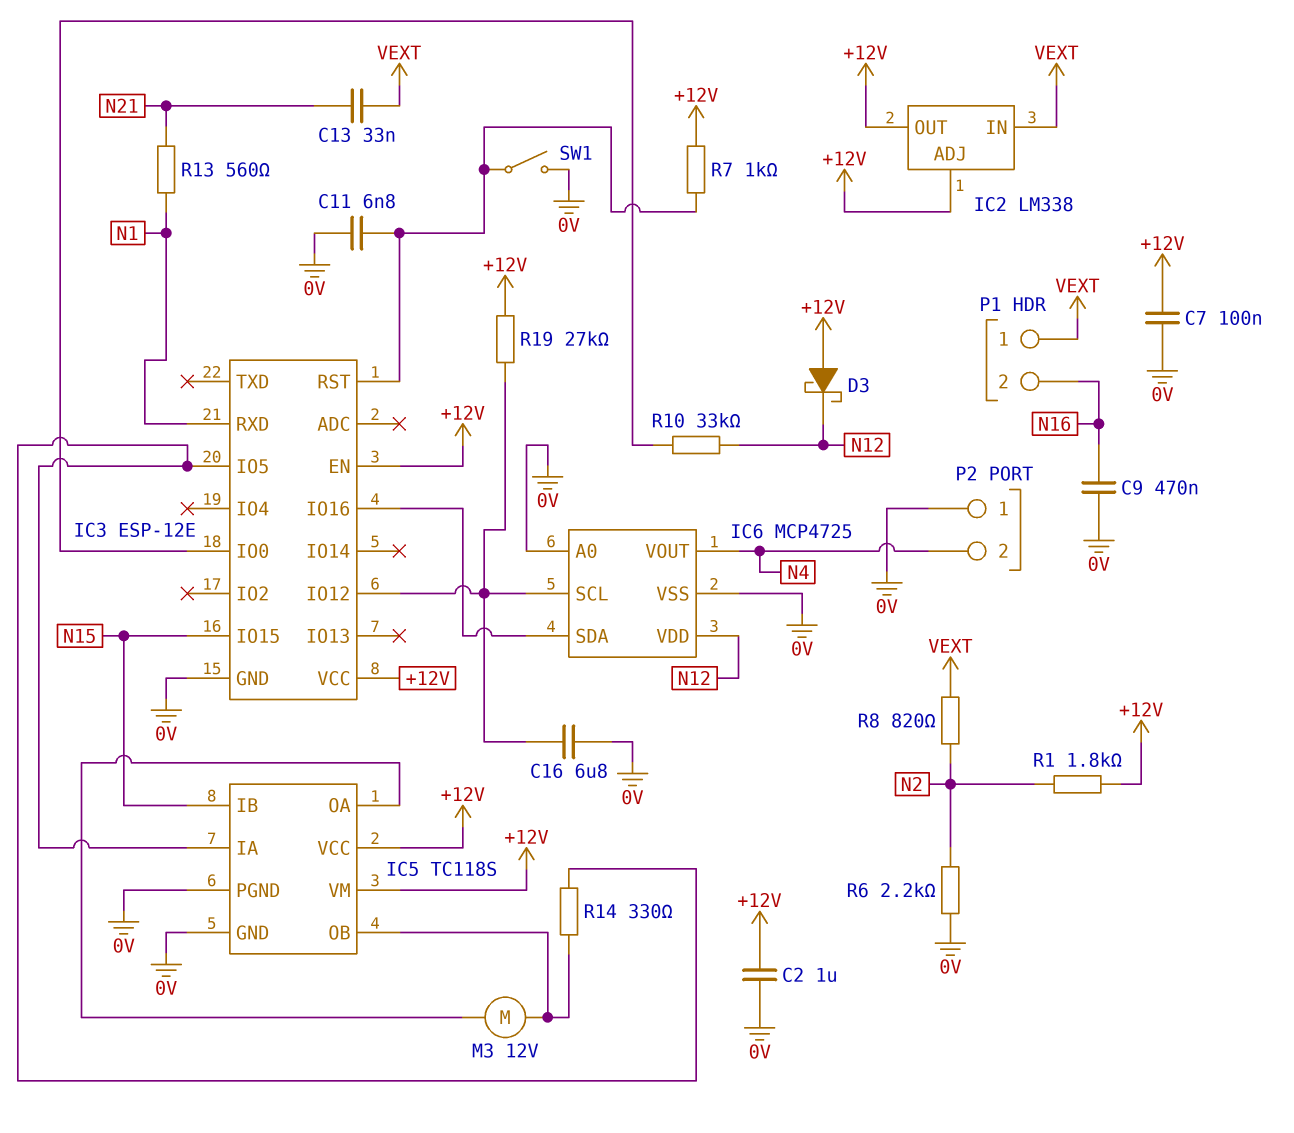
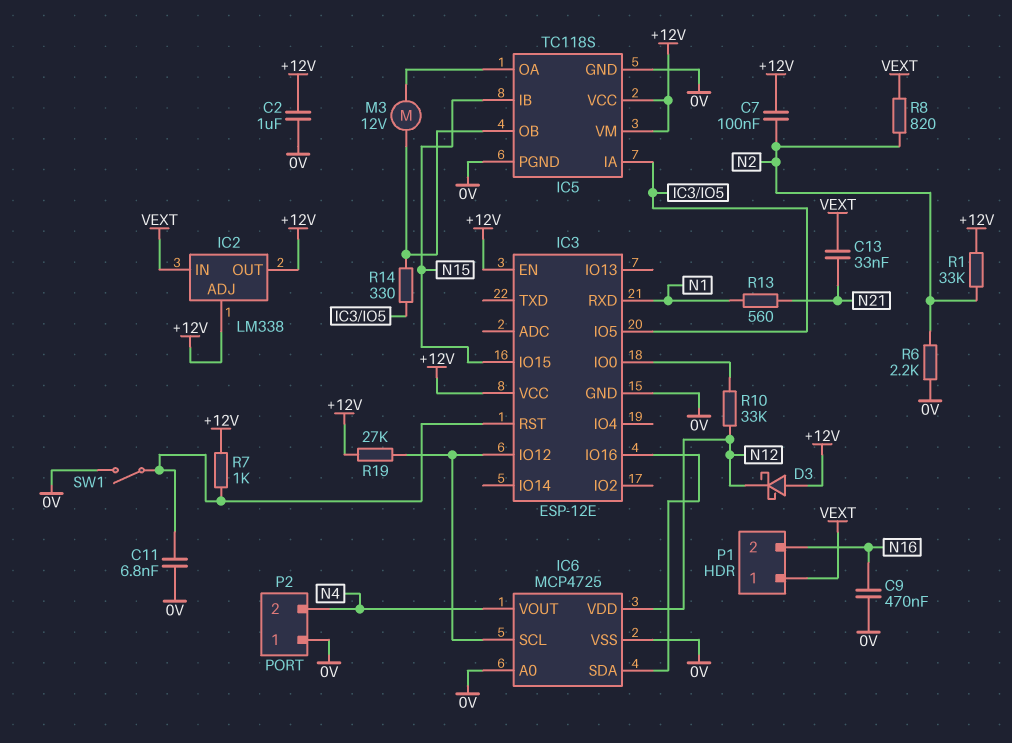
C7: 100nF (+12V, 0V) -> 100nF (+12V, N2)
C16: 6.8uF (0V, IC3/IO12) -> none
R1: 1.8k (+12V, N2) -> 33k (+12V, N2)

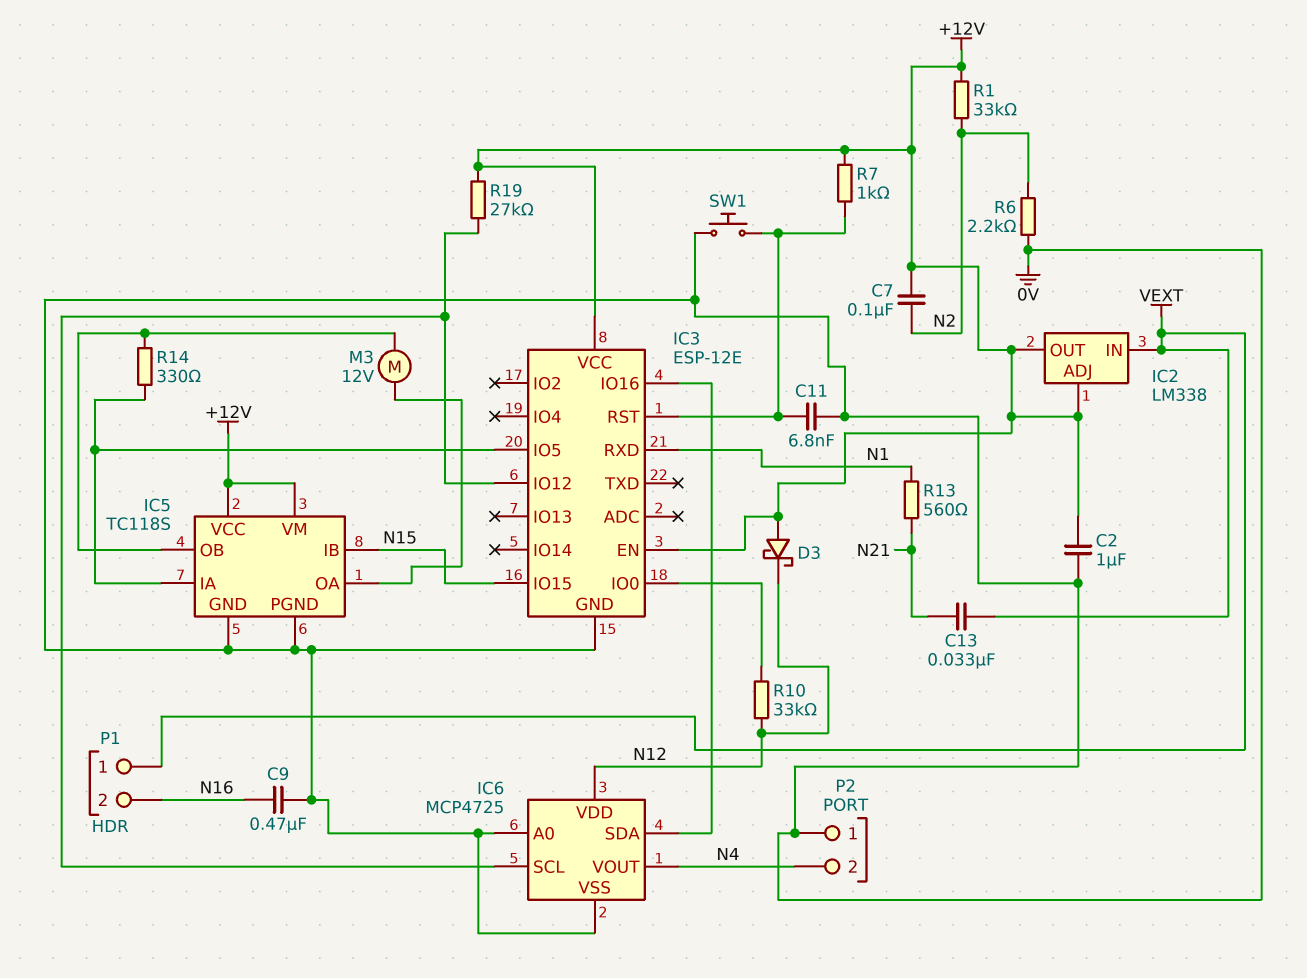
R8: 820 (N2, VEXT) -> none
SW1: switch (0V, IC3/RST) -> button (0V, IC3/RST)

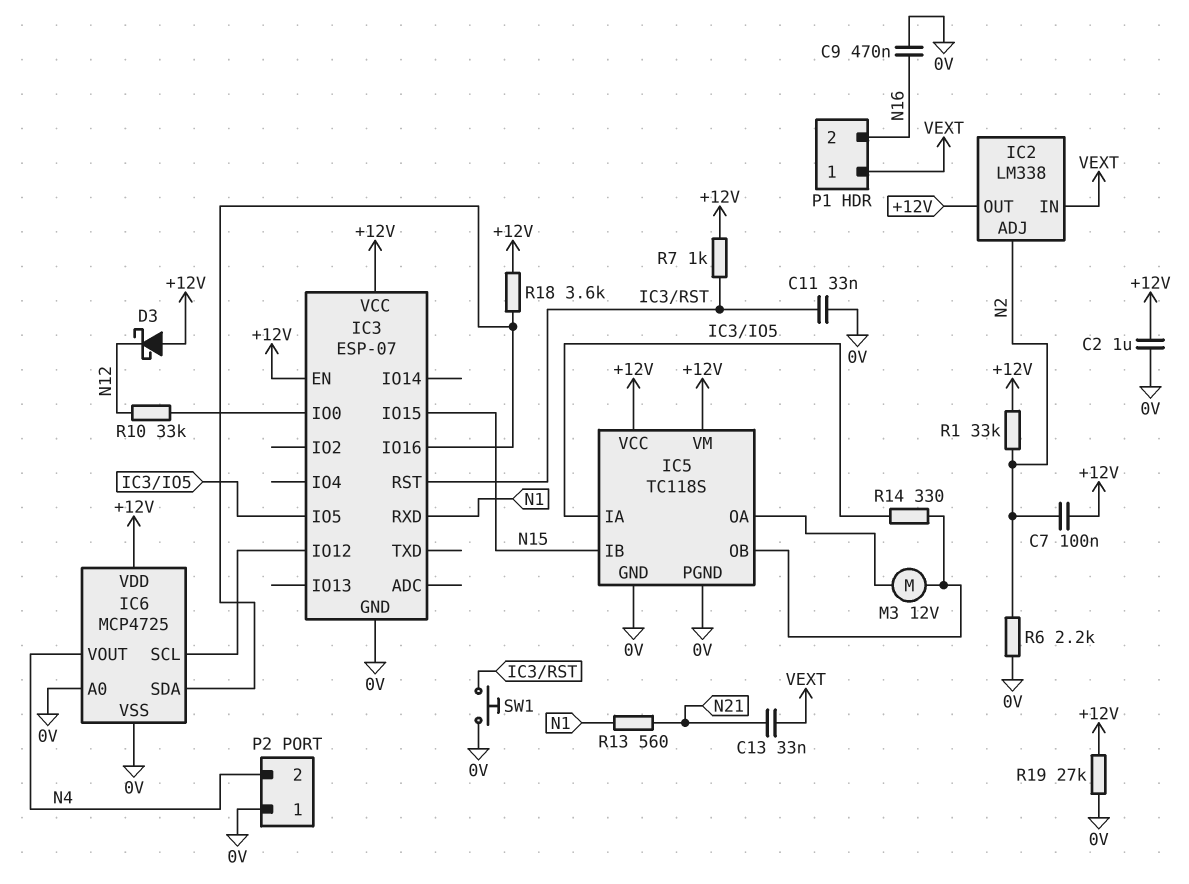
C11: 6.8nF (0V, IC3/RST) -> 33nF (0V, IC3/RST)
IC2 pin ADJ: +12V -> N2
IC3: ESP-12E -> ESP-07
IC6 pin VDD: N12 -> +12V
R18: none -> 3.6k (+12V, IC3/IO16)
R19: 27k (+12V, IC3/IO12) -> 27k (+12V, 0V)

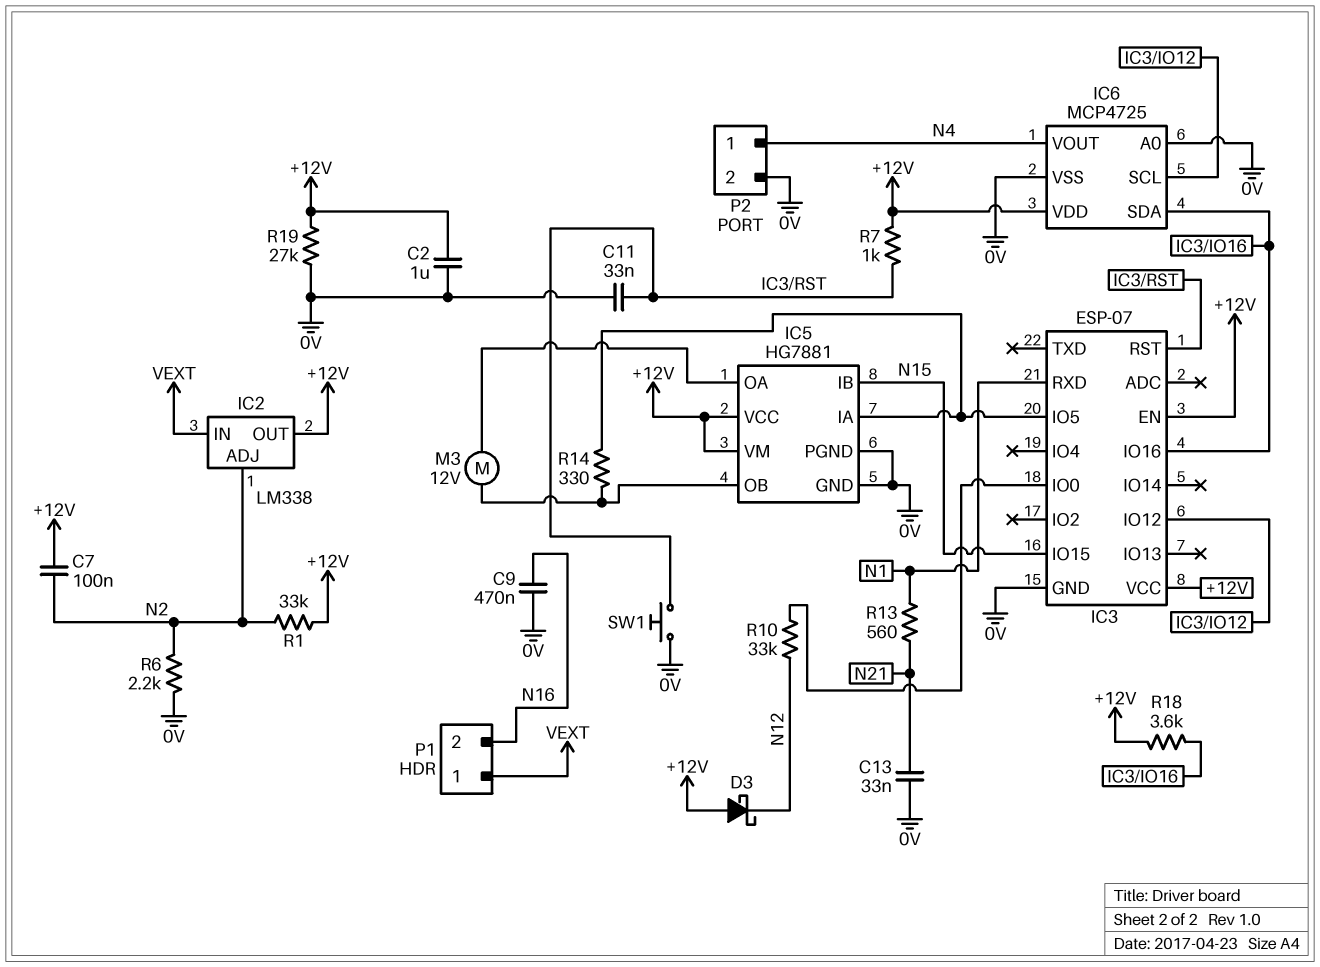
C13: 33nF (N21, VEXT) -> 33nF (0V, N21)
IC5: TC118S -> HG7881
P2 pin 1: 0V -> N4
P2 pin 2: N4 -> 0V

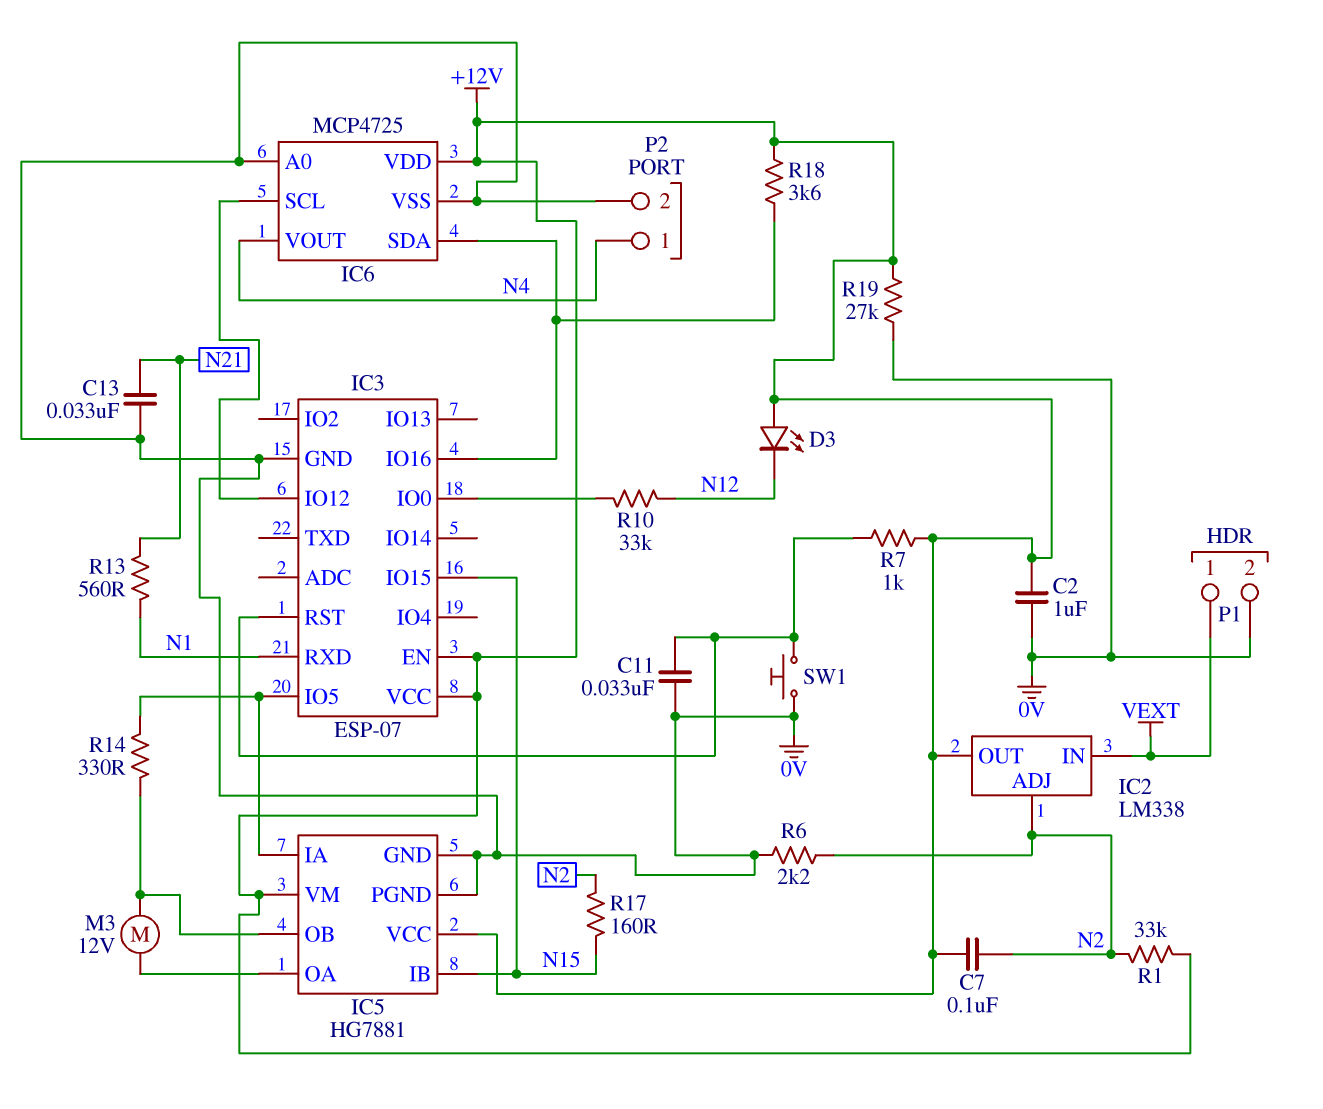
C9: 470nF (0V, N16) -> none
D3: schottky (A +12V, K N12) -> LED (A +12V, K N12)
P1 pin 2: N16 -> 0V
R17: none -> 160 (N2, N15)

